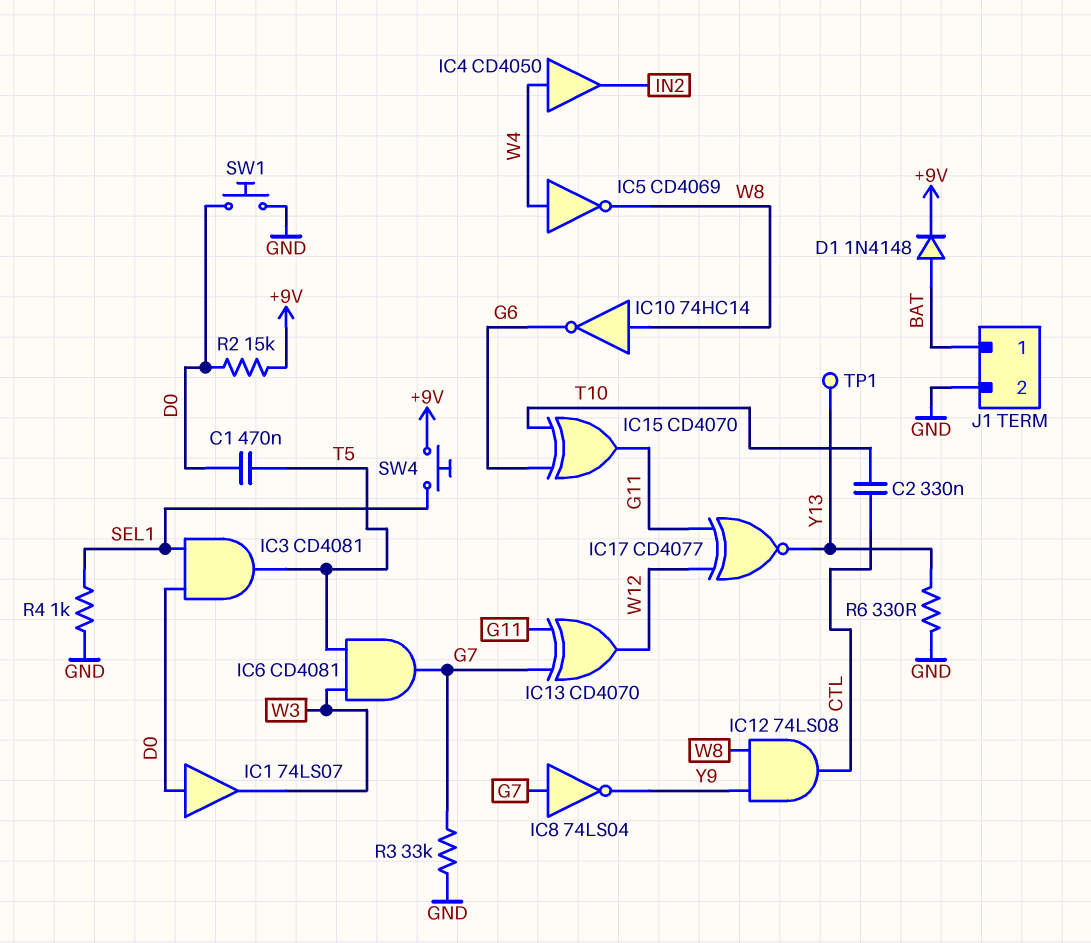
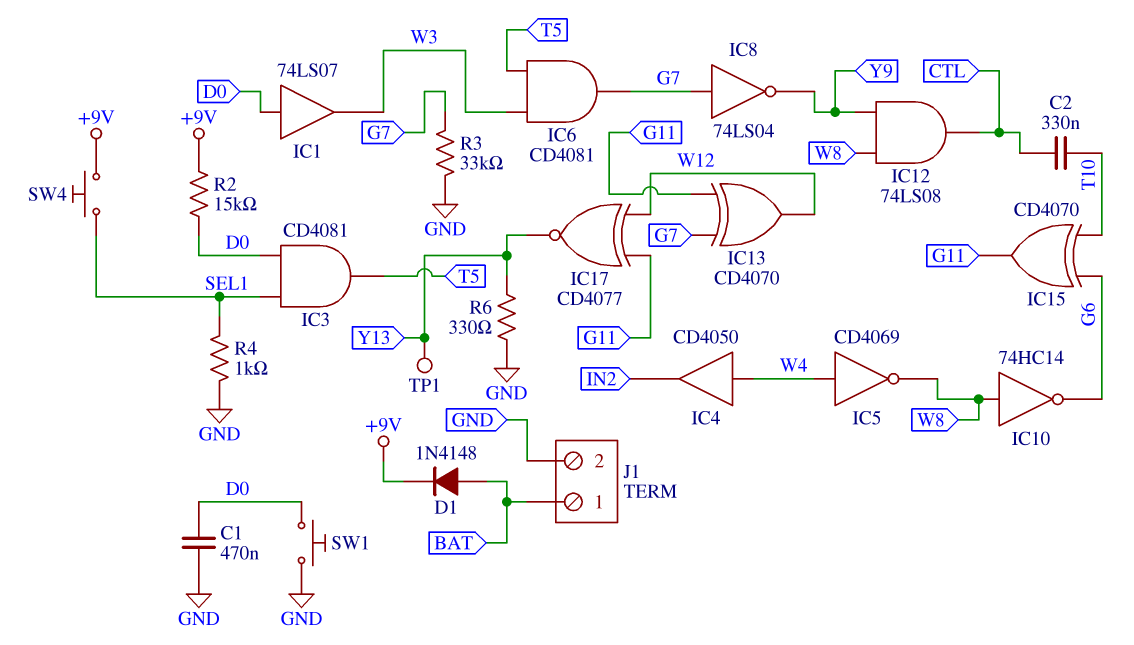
C1: 470nF (D0, T5) -> 470nF (D0, GND)

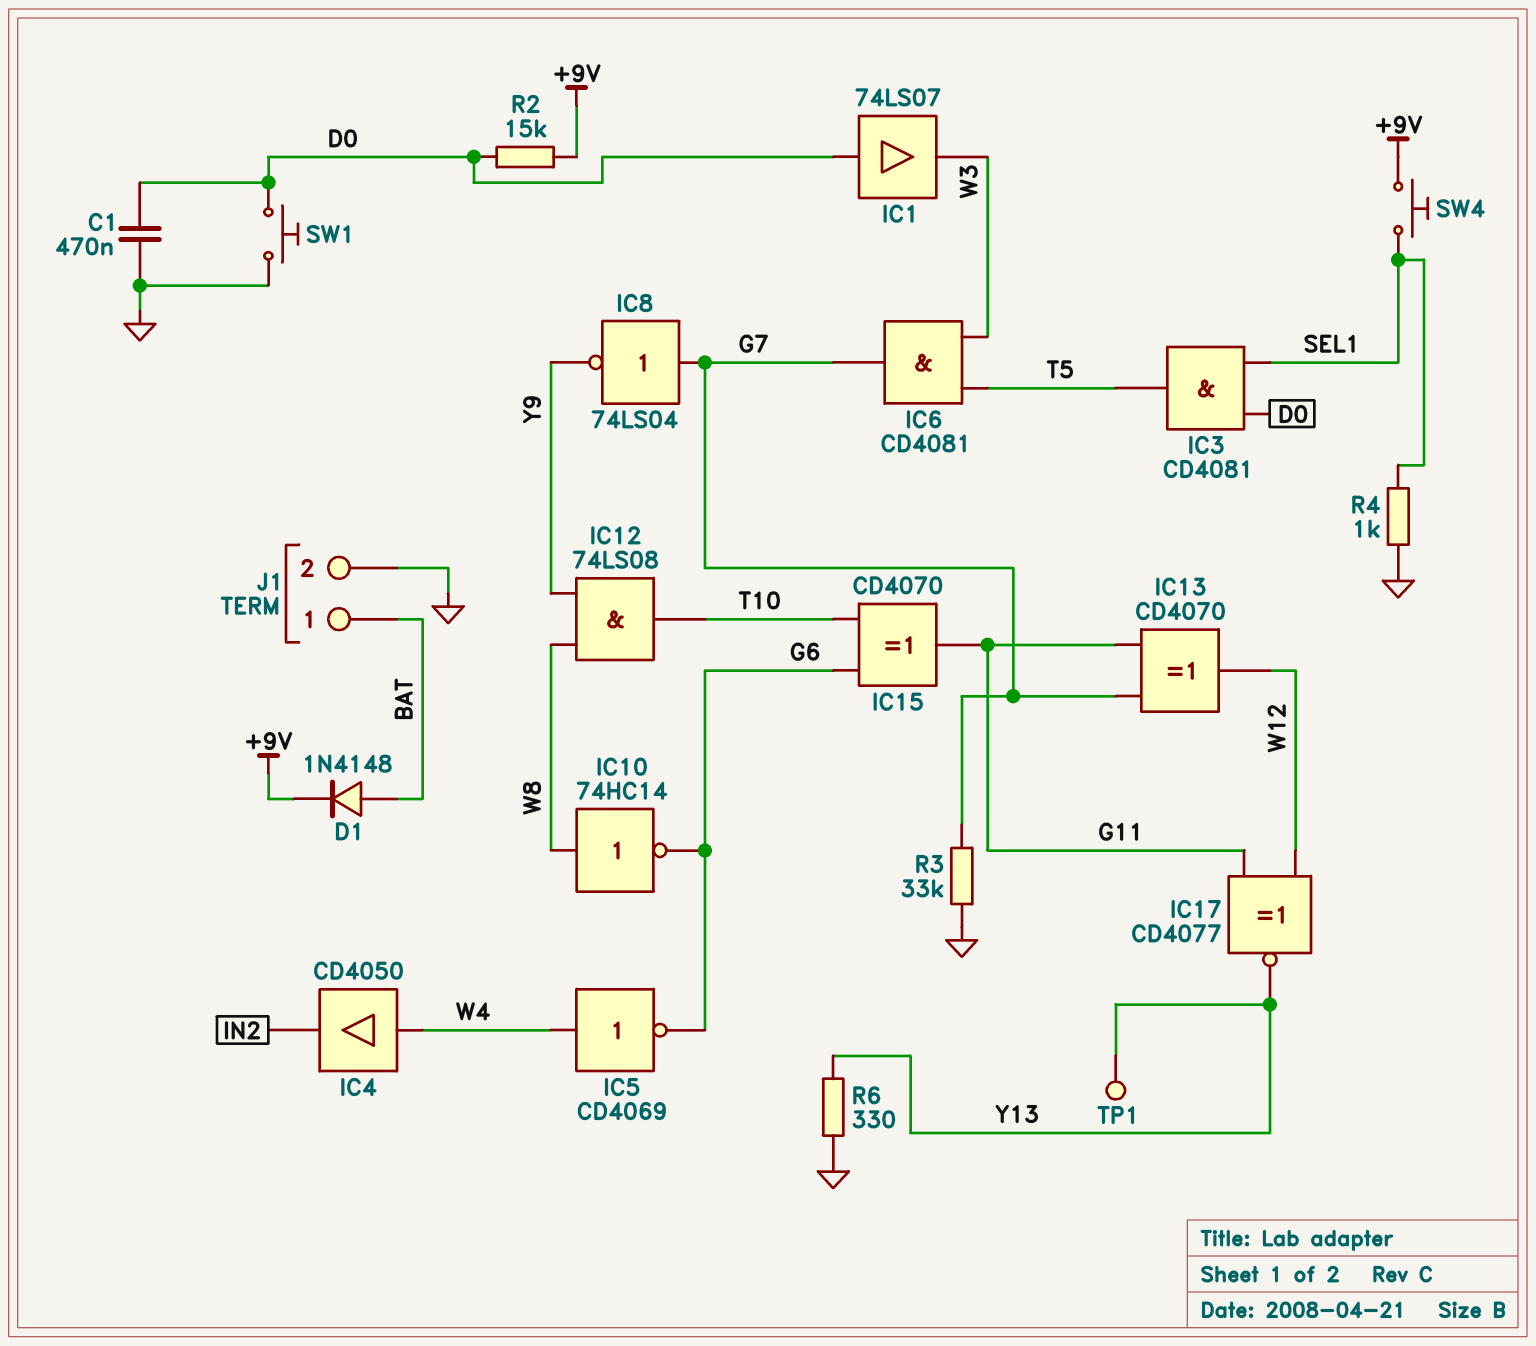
C2: 330nF (CTL, T10) -> none
IC5: NOT CD4069 (in W4, out W8) -> NOT CD4069 (in W4, out G6)
IC12: AND 74LS08 (in W8, in Y9, out CTL) -> AND 74LS08 (in W8, in Y9, out T10)

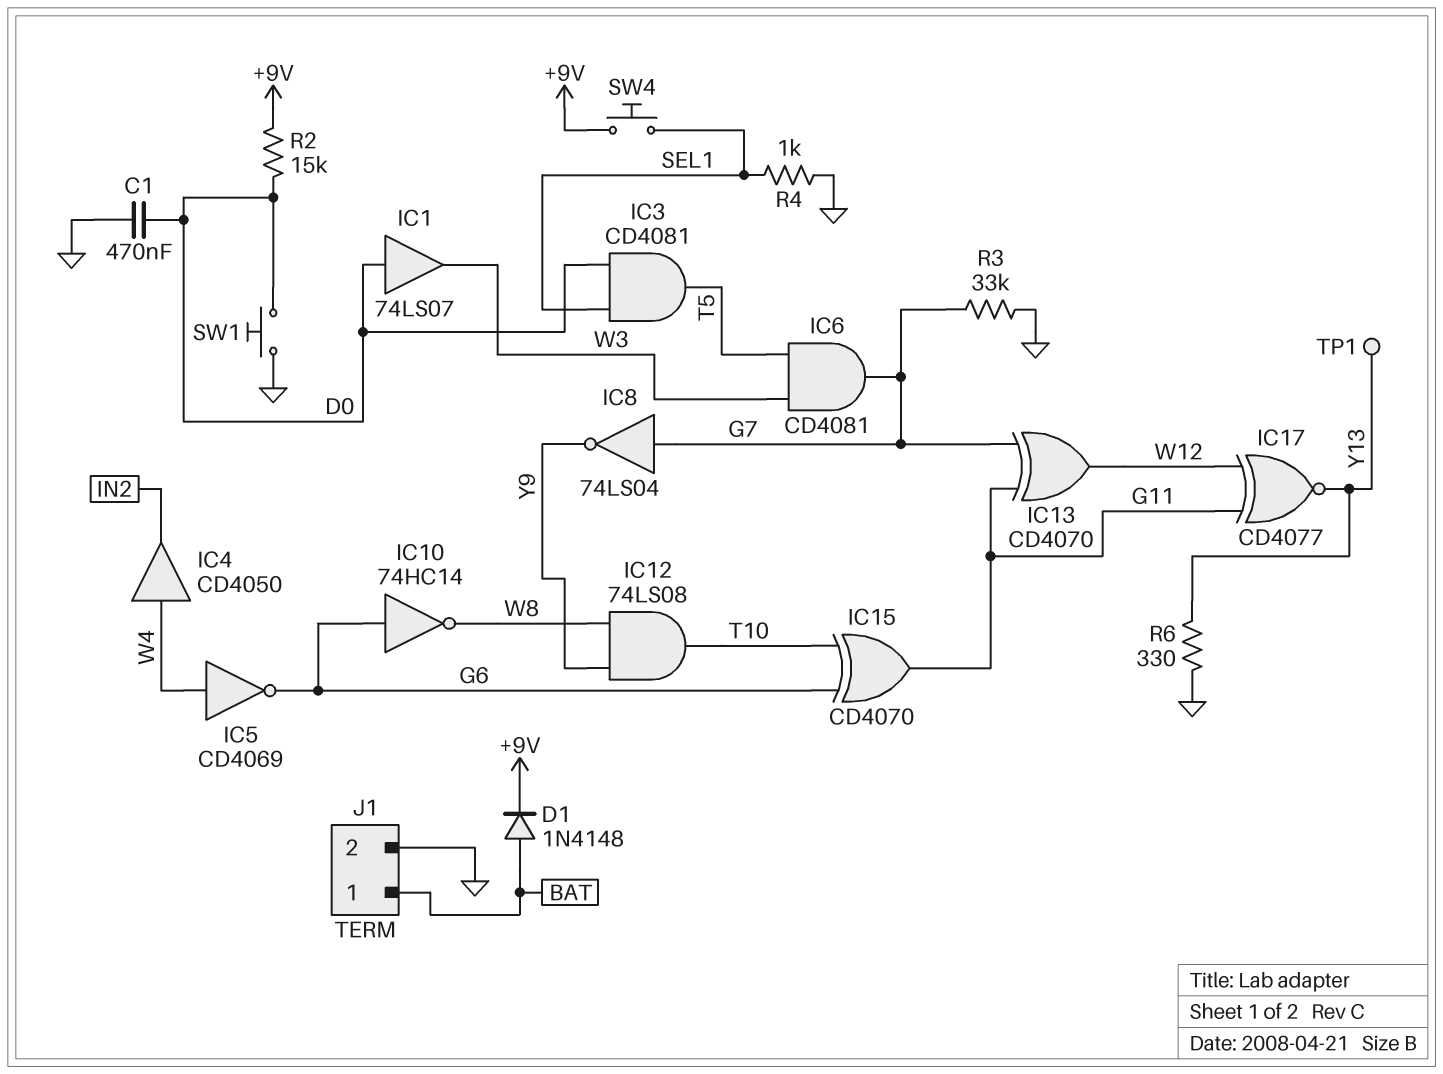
IC10: NOT 74HC14 (in W8, out G6) -> NOT 74HC14 (in G6, out W8)

